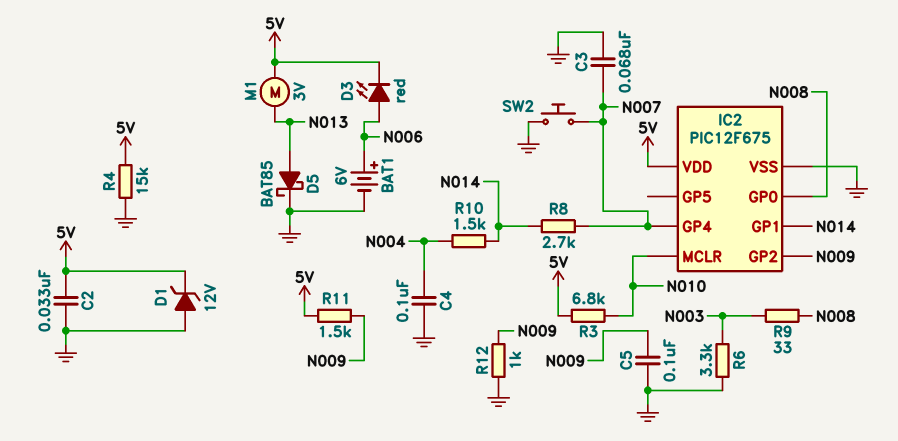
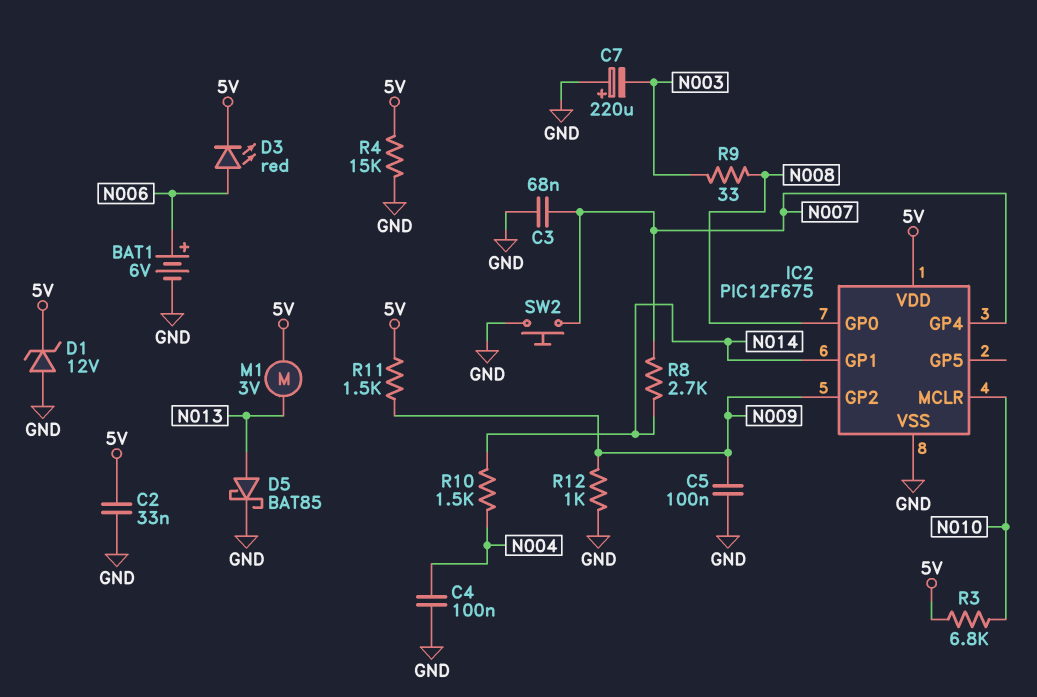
C7: none -> 220uF (plus GND, minus N003)
R6: 3.3k (GND, N003) -> none

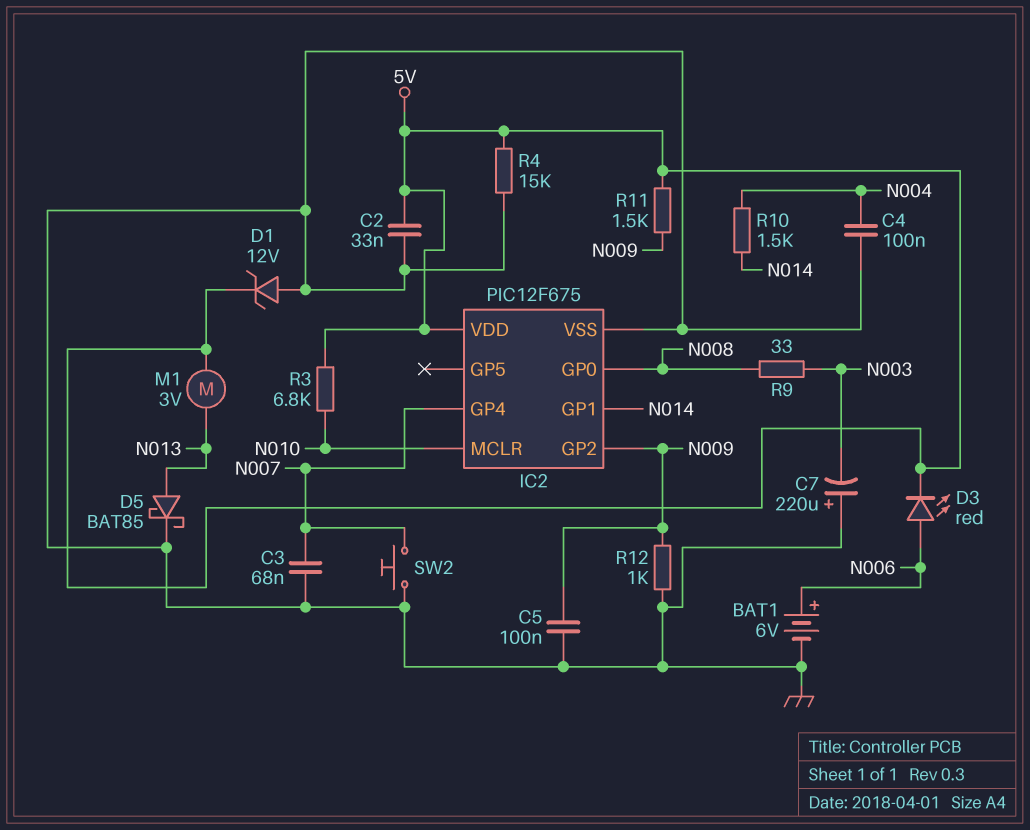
R8: 2.7k (N007, N014) -> none

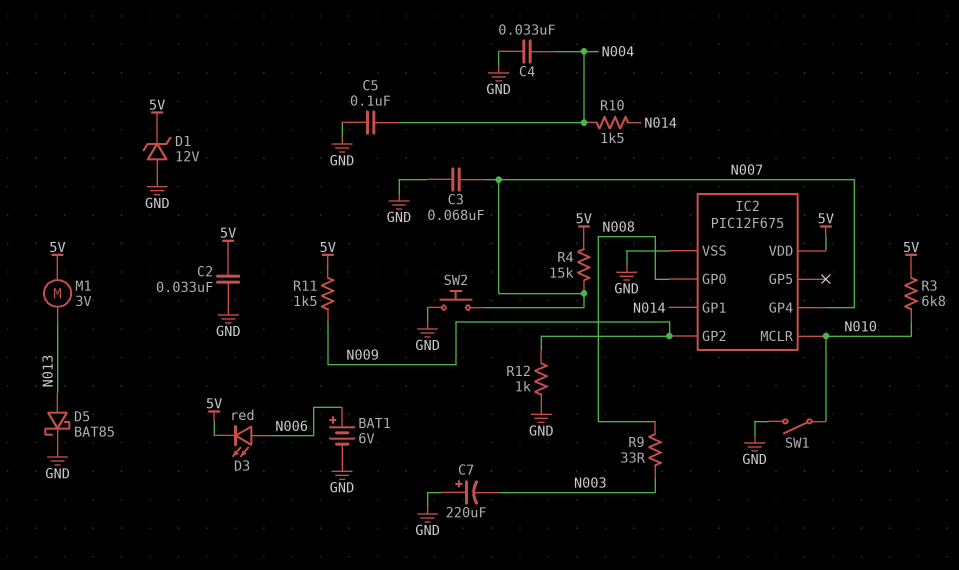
C4: 100nF (GND, N004) -> 33nF (GND, N004)
C5: 100nF (GND, N009) -> 100nF (GND, N004)
R4: 15k (5V, GND) -> 15k (5V, N007)
SW1: none -> switch (GND, N010)

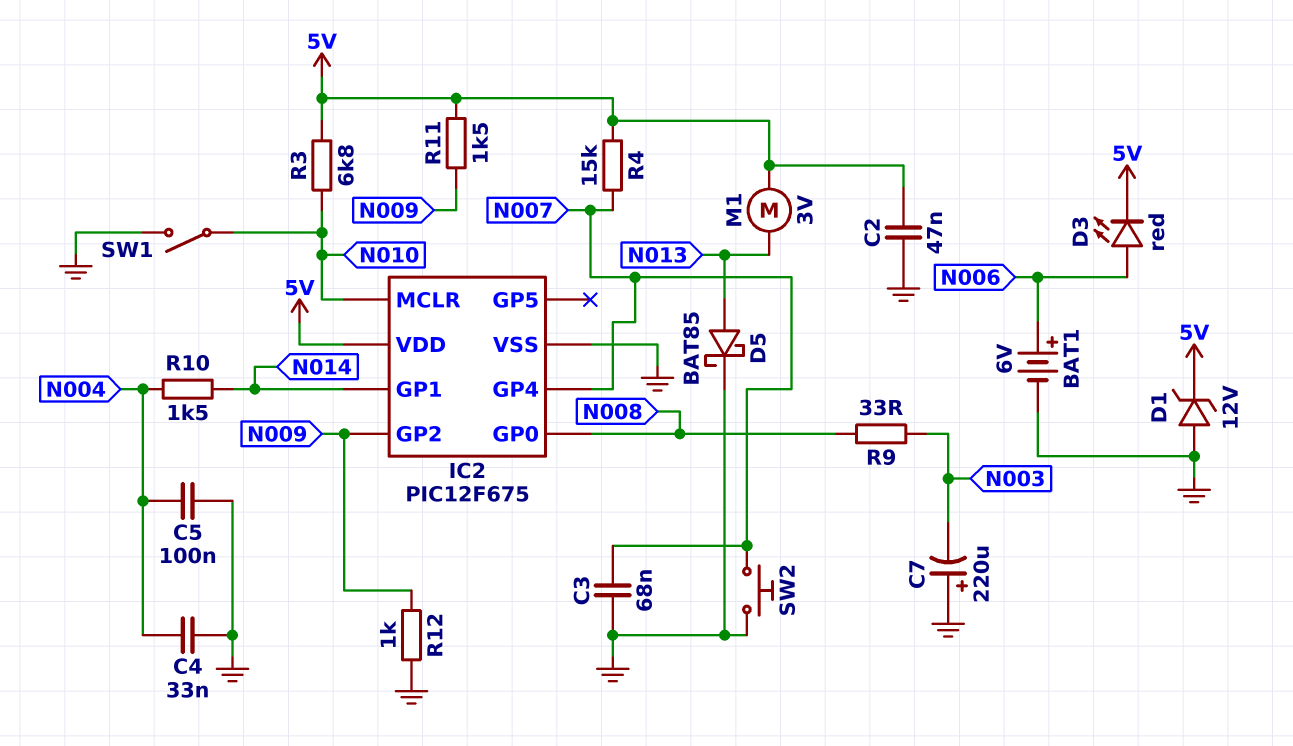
C2: 33nF (5V, GND) -> 47nF (5V, GND)

